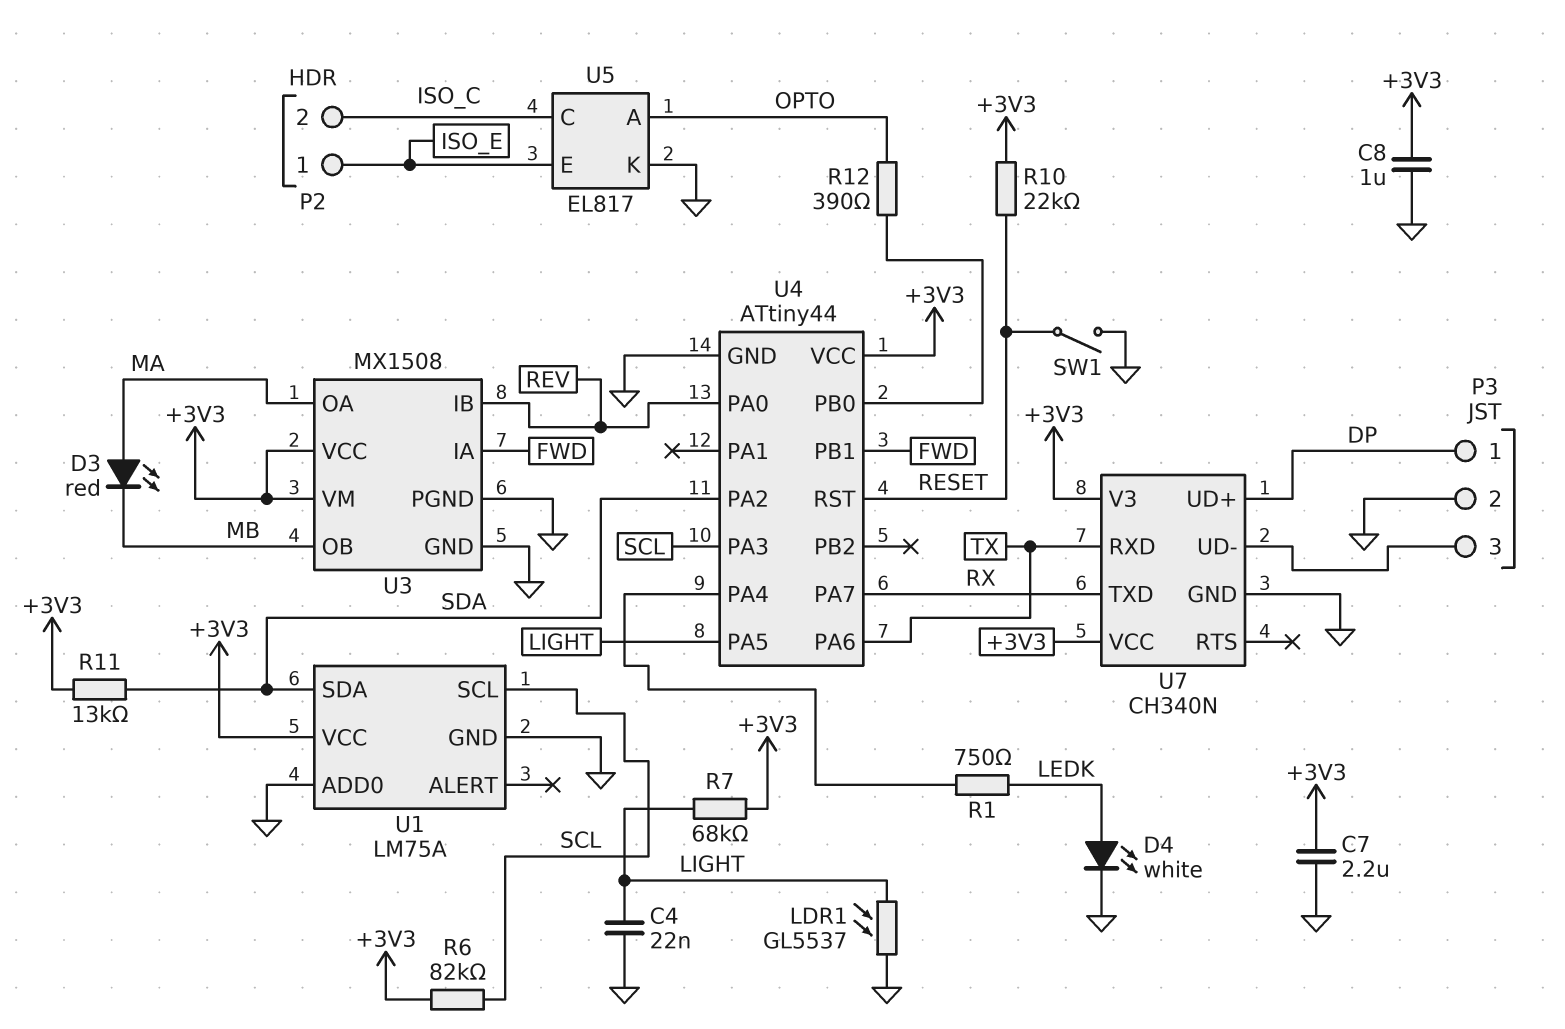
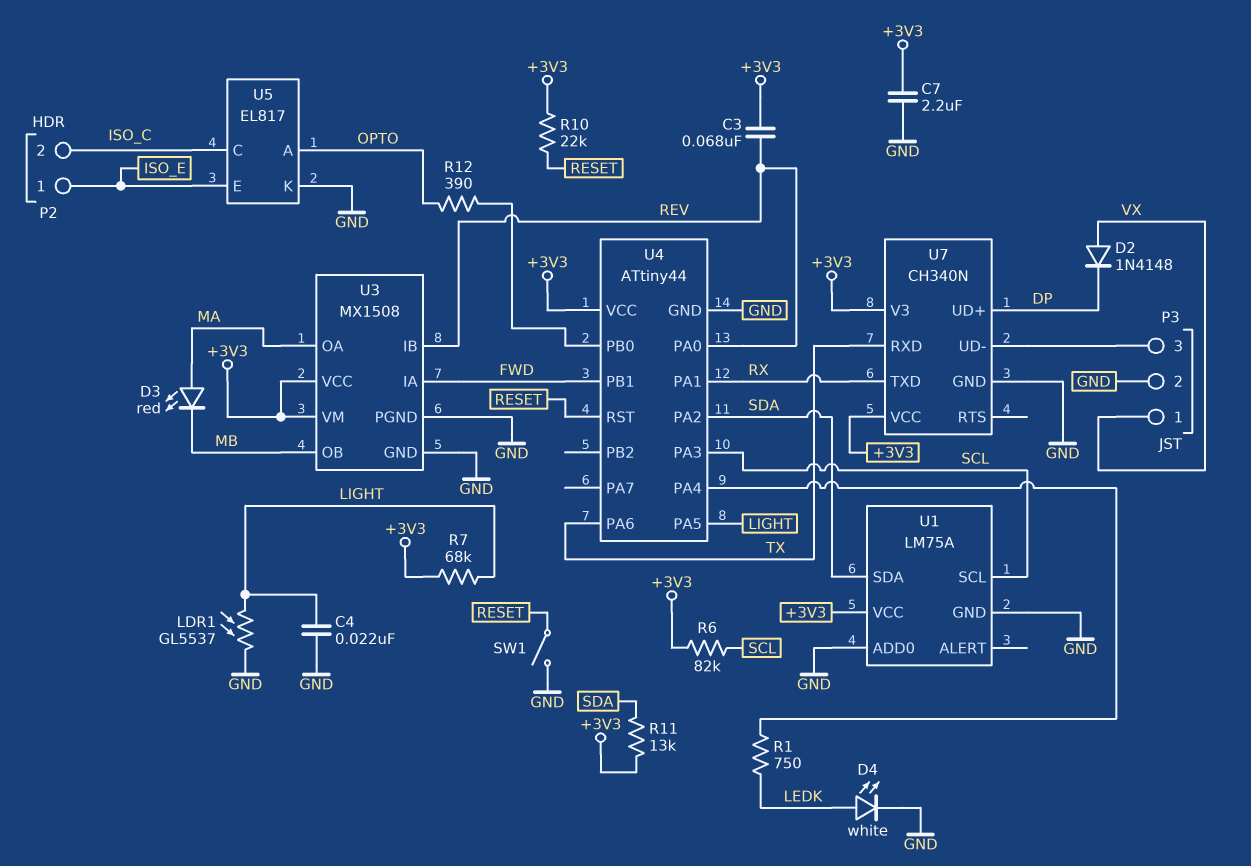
C3: none -> 68nF (+3V3, REV)
C8: 1uF (+3V3, GND) -> none
D2: none -> diode 1N4148 (A VX, K DP)
P3 pin 1: DP -> VX
U4 pin PA1: none -> RX
U4 pin PA7: RX -> none

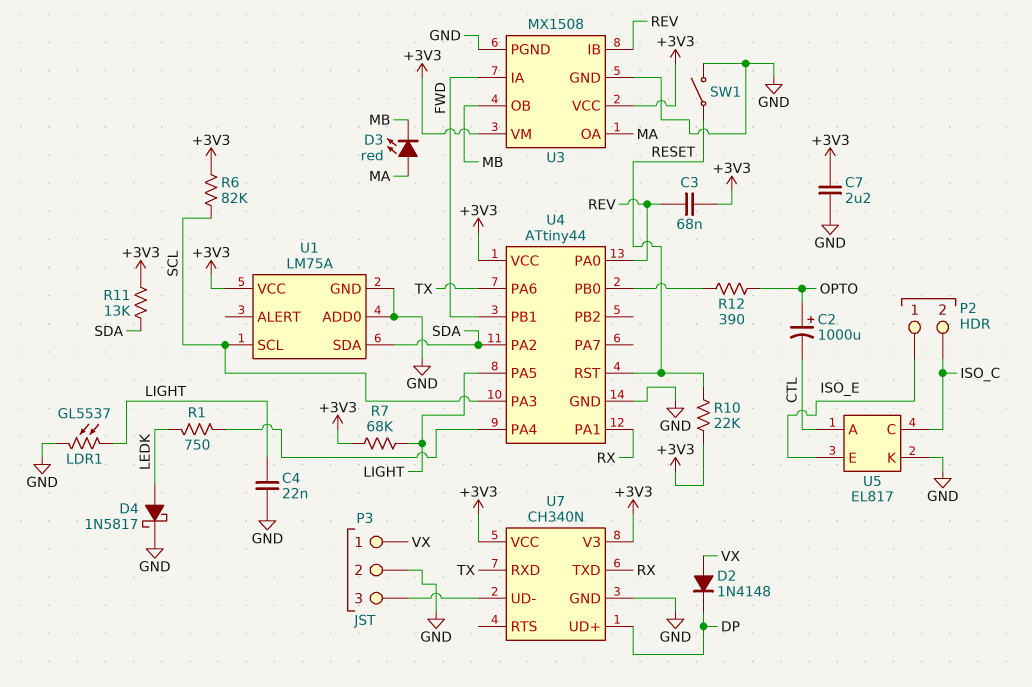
C2: none -> 1000uF (plus OPTO, minus CTL)
D4: LED white (A LEDK, K GND) -> schottky 1N5817 (A LEDK, K GND)
U5 pin A: OPTO -> CTL

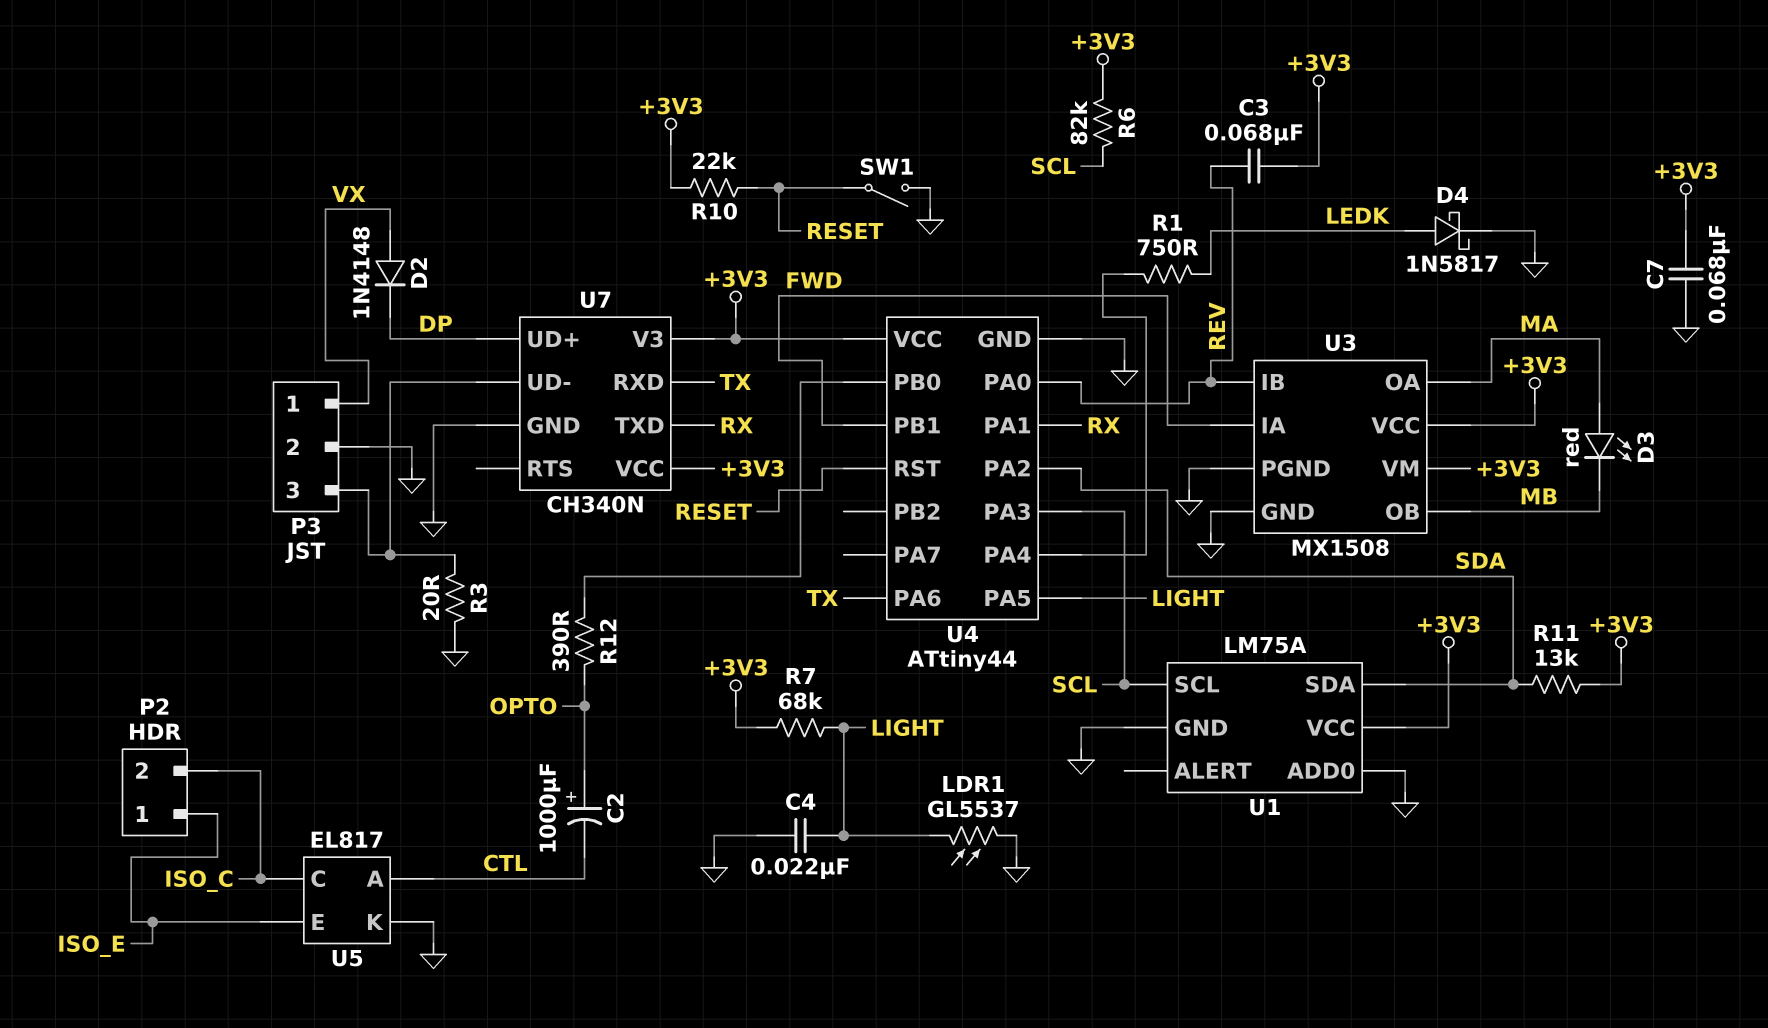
C7: 2.2uF (+3V3, GND) -> 68nF (+3V3, GND)
R3: none -> 20 (GND, P3/3)

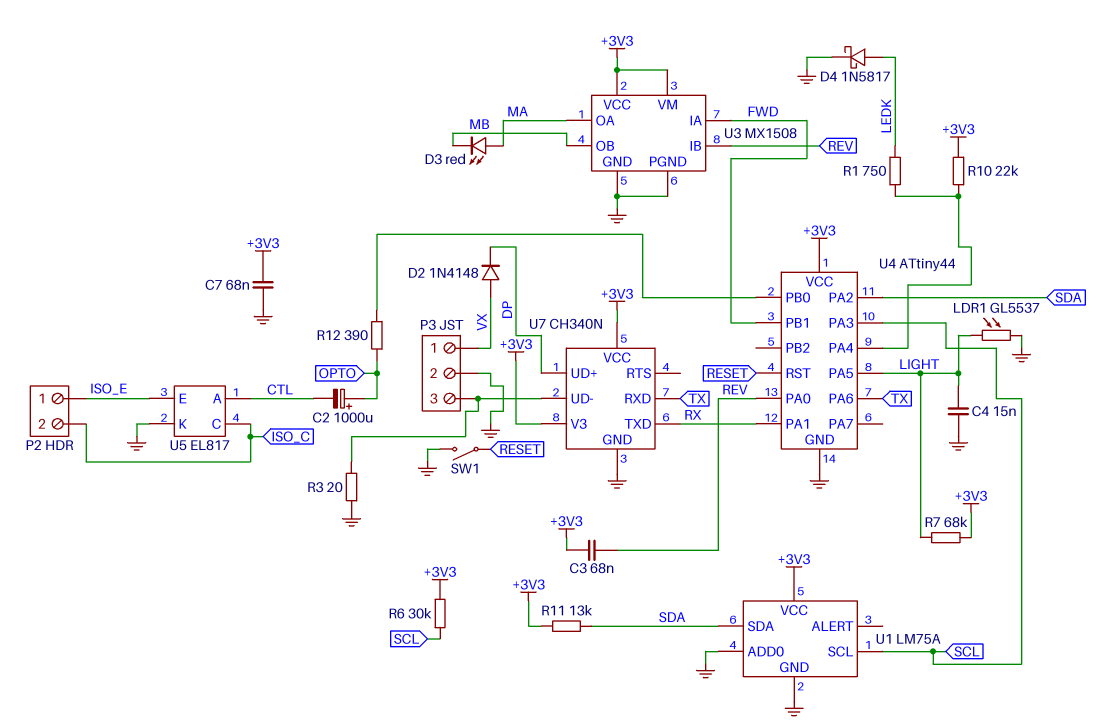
C4: 22nF (GND, LIGHT) -> 15nF (GND, LIGHT)
R6: 82k (+3V3, SCL) -> 30k (+3V3, SCL)
R10: 22k (+3V3, RESET) -> 22k (+3V3, U4/PA4)

